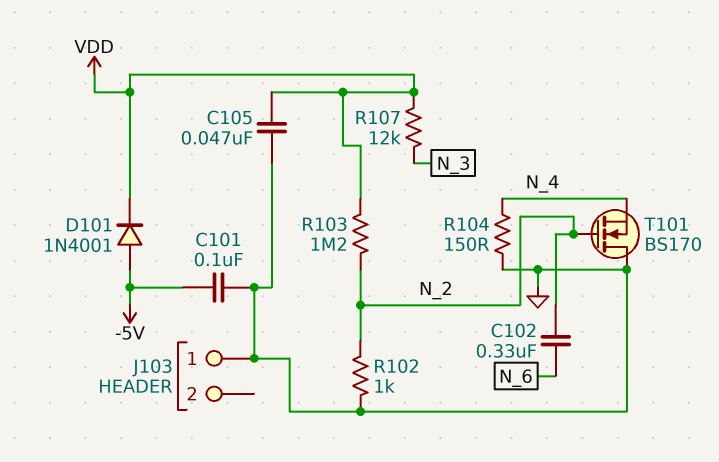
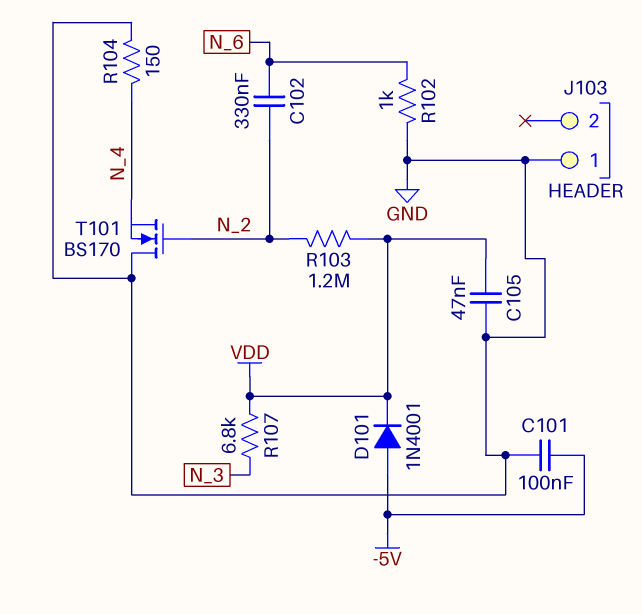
R102: 1k (GND, N_2) -> 1k (GND, N_6)
R107: 12k (N_3, VDD) -> 6.8k (N_3, VDD)

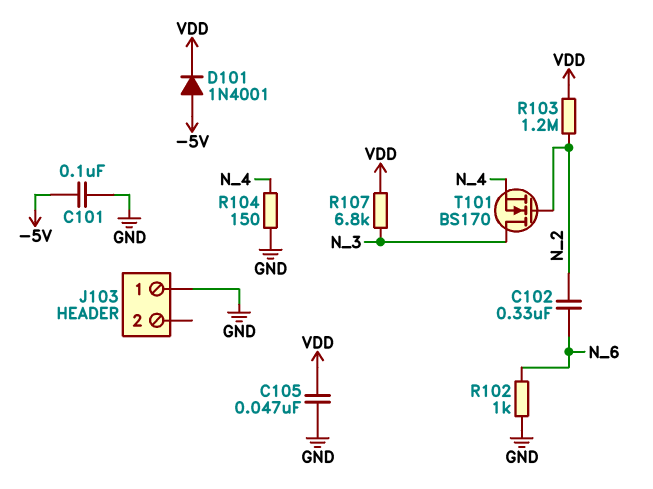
T101: NMOS BS170 (G N_2, D GND, S N_4) -> NMOS BS170 (G N_2, D N_3, S N_4)

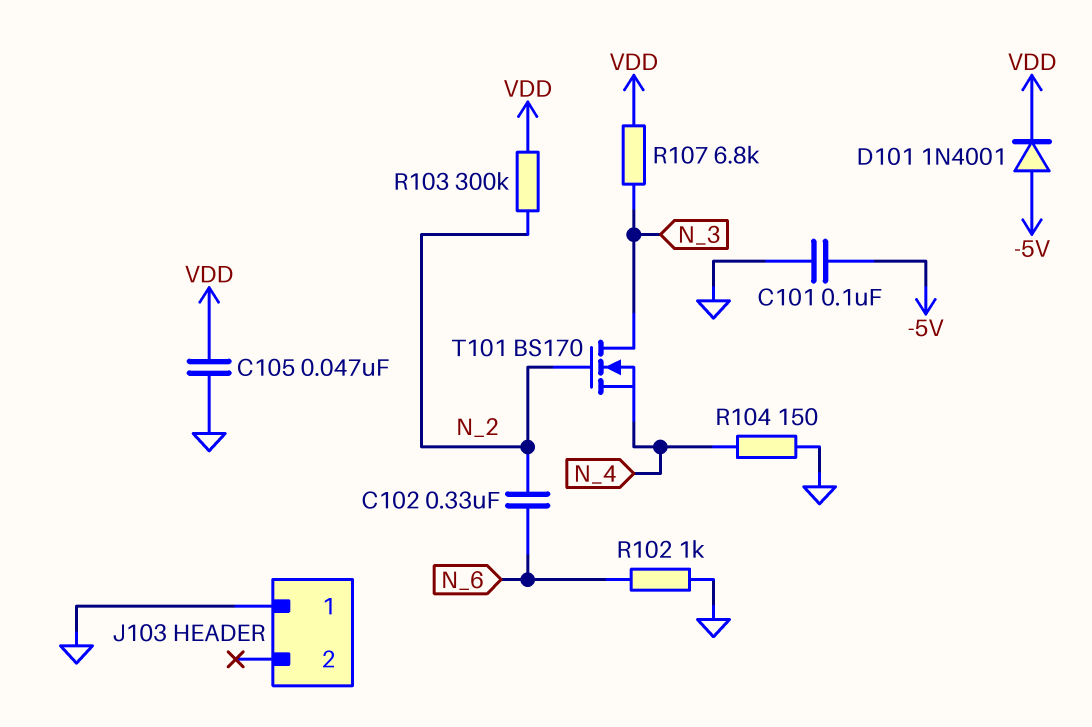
R103: 1.2M (N_2, VDD) -> 300k (N_2, VDD)

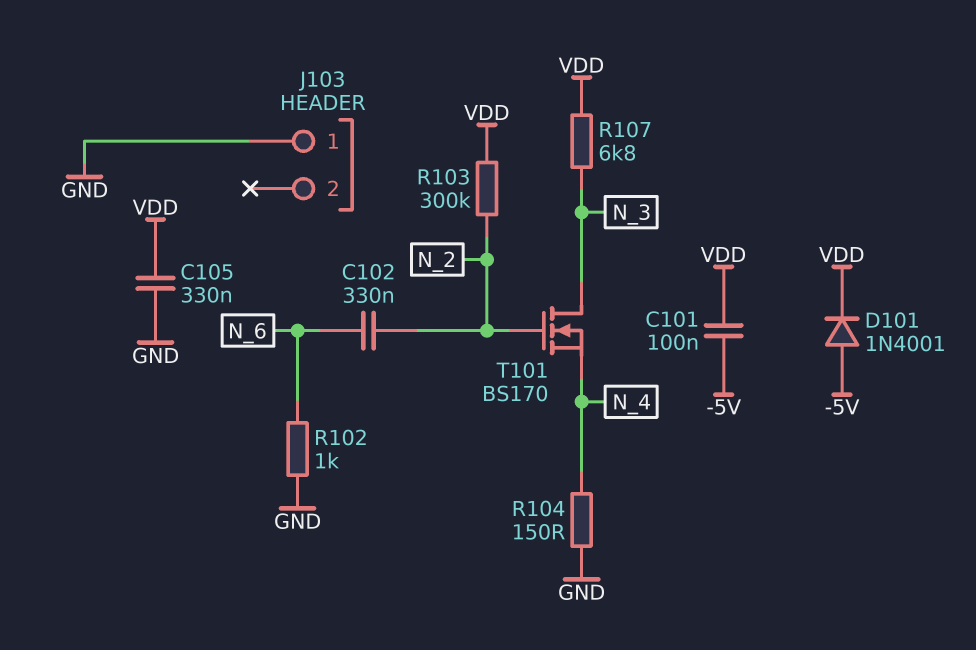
C101: 100nF (-5V, GND) -> 100nF (-5V, VDD)
C105: 47nF (GND, VDD) -> 330nF (GND, VDD)

